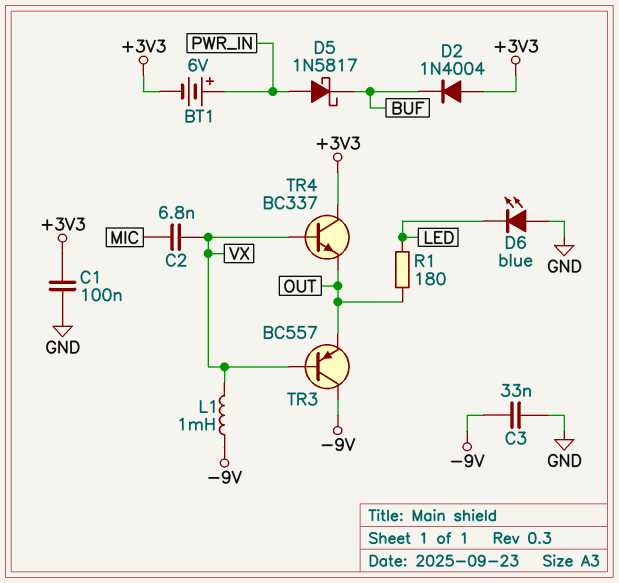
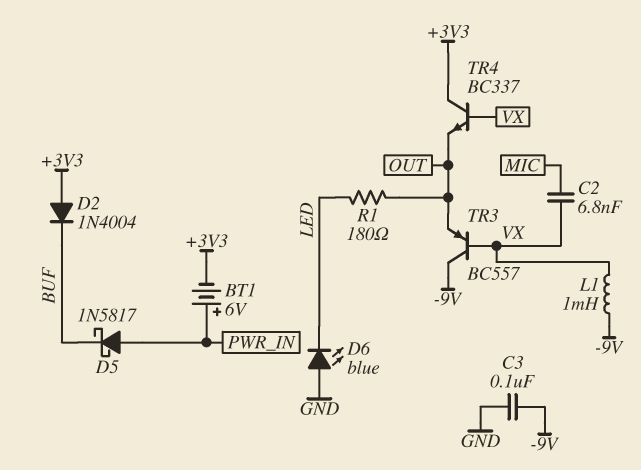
C1: 100nF (+3V3, GND) -> none
C3: 33nF (-9V, GND) -> 100nF (-9V, GND)

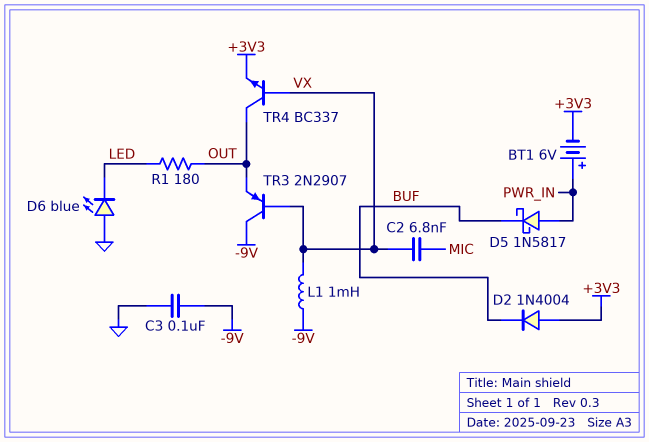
TR3: PNP BC557 (B VX, C -9V, E OUT) -> PNP 2N2907 (B VX, C -9V, E OUT)
TR4: NPN BC337 (B VX, C +3V3, E OUT) -> NPN BC337 (B VX, C OUT, E +3V3)

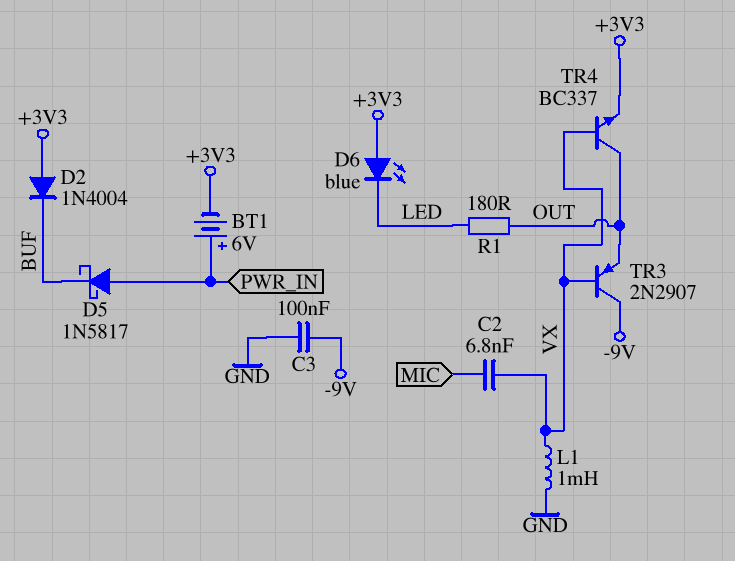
D6: LED blue (A GND, K LED) -> LED blue (A +3V3, K LED)
L1: 1mH (-9V, VX) -> 1mH (GND, VX)

